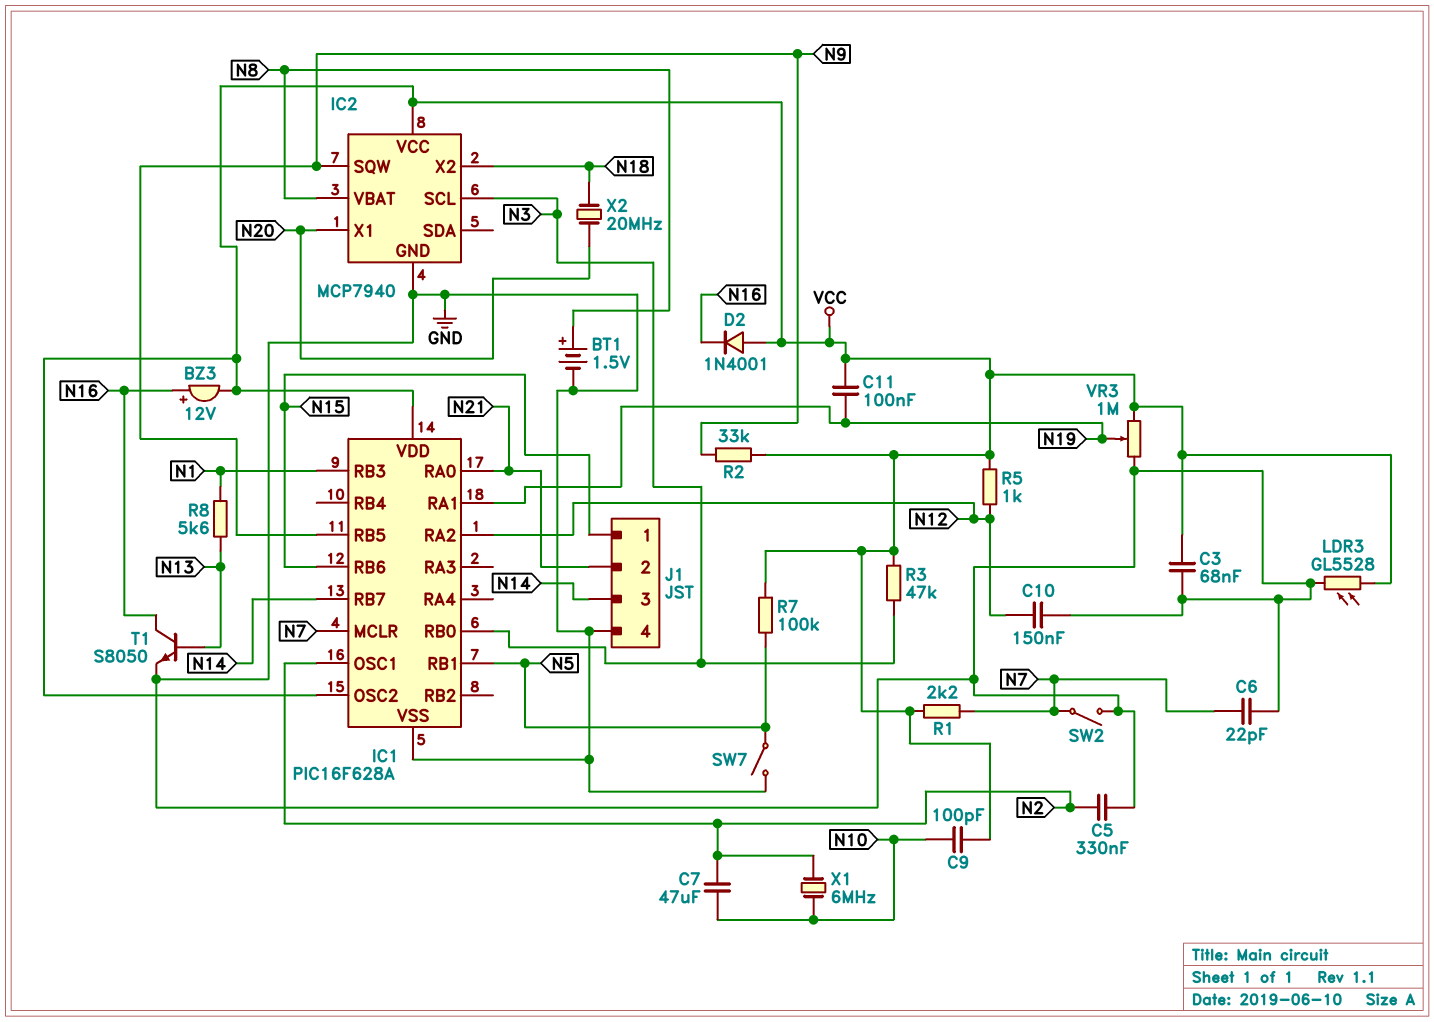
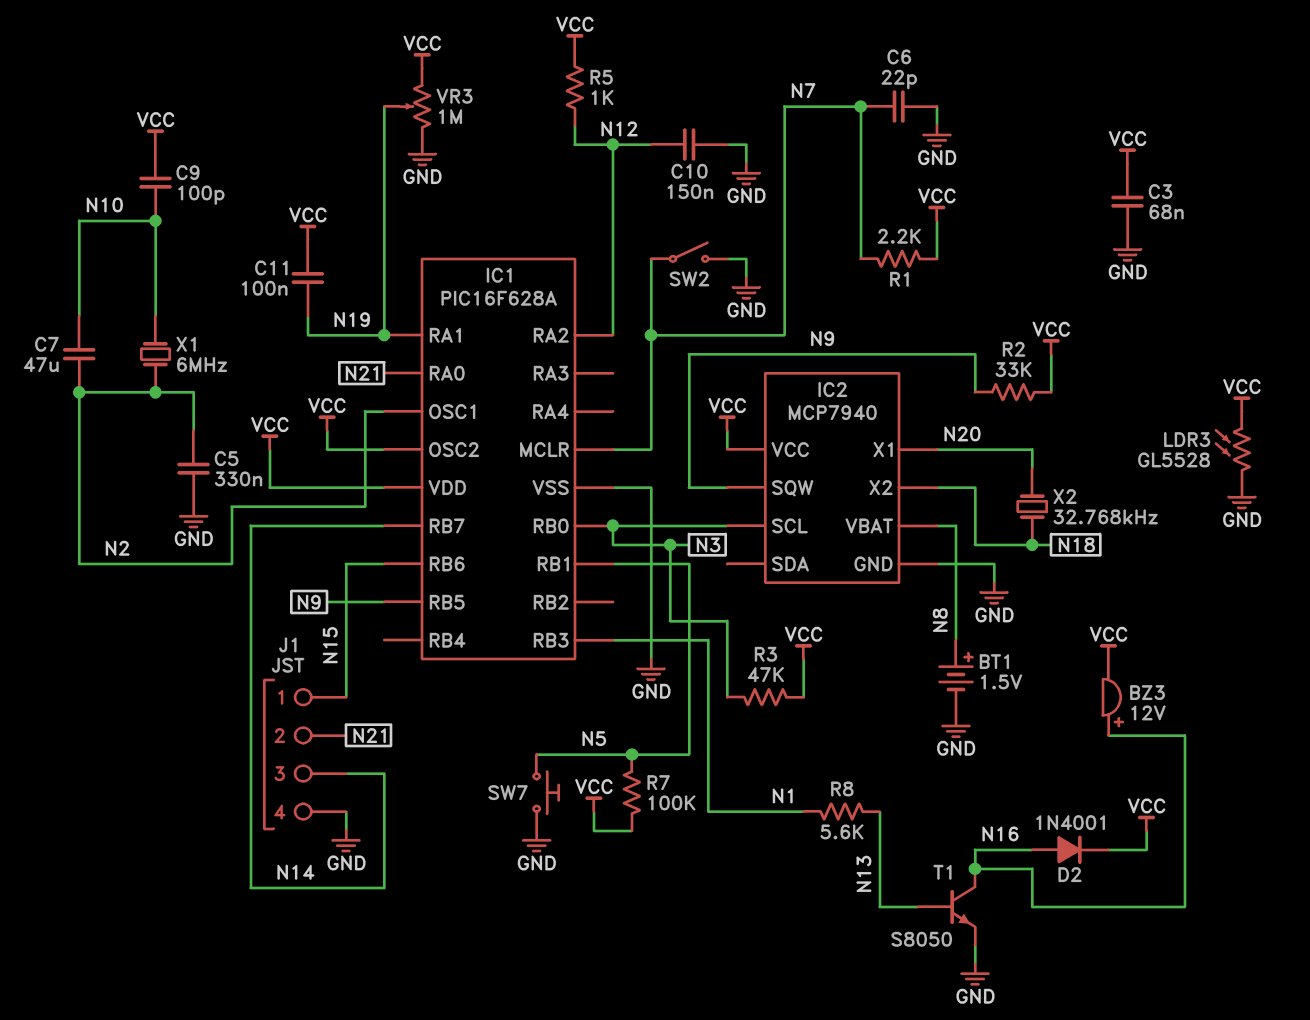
D2: diode 1N4001 (A VCC, K N16) -> diode 1N4001 (A N16, K VCC)
SW7: switch (GND, N5) -> button (GND, N5)
X2: 20MHz (N18, N20) -> 32.768kHz (N18, N20)

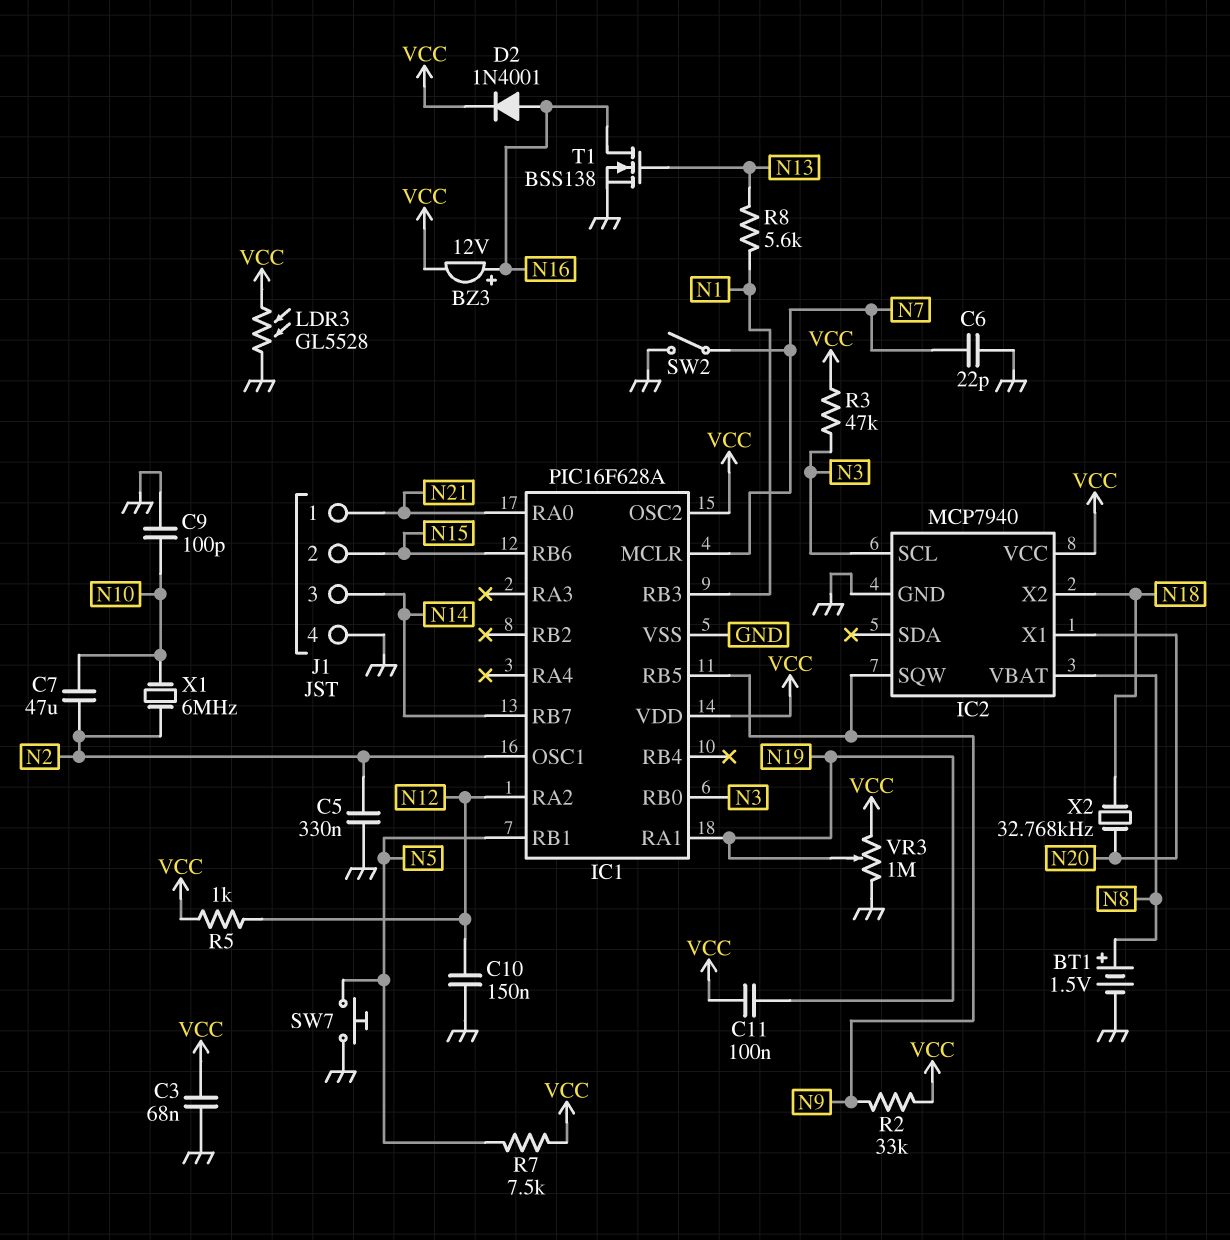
C9: 100pF (N10, VCC) -> 100pF (GND, N10)
J1 pin 1: N15 -> N21
J1 pin 2: N21 -> N15
R1: 2.2k (N7, VCC) -> none
R7: 100k (N5, VCC) -> 7.5k (N5, VCC)
T1: NPN S8050 (B N13, C N16, E GND) -> NMOS BSS138 (G N13, D N16, S GND)

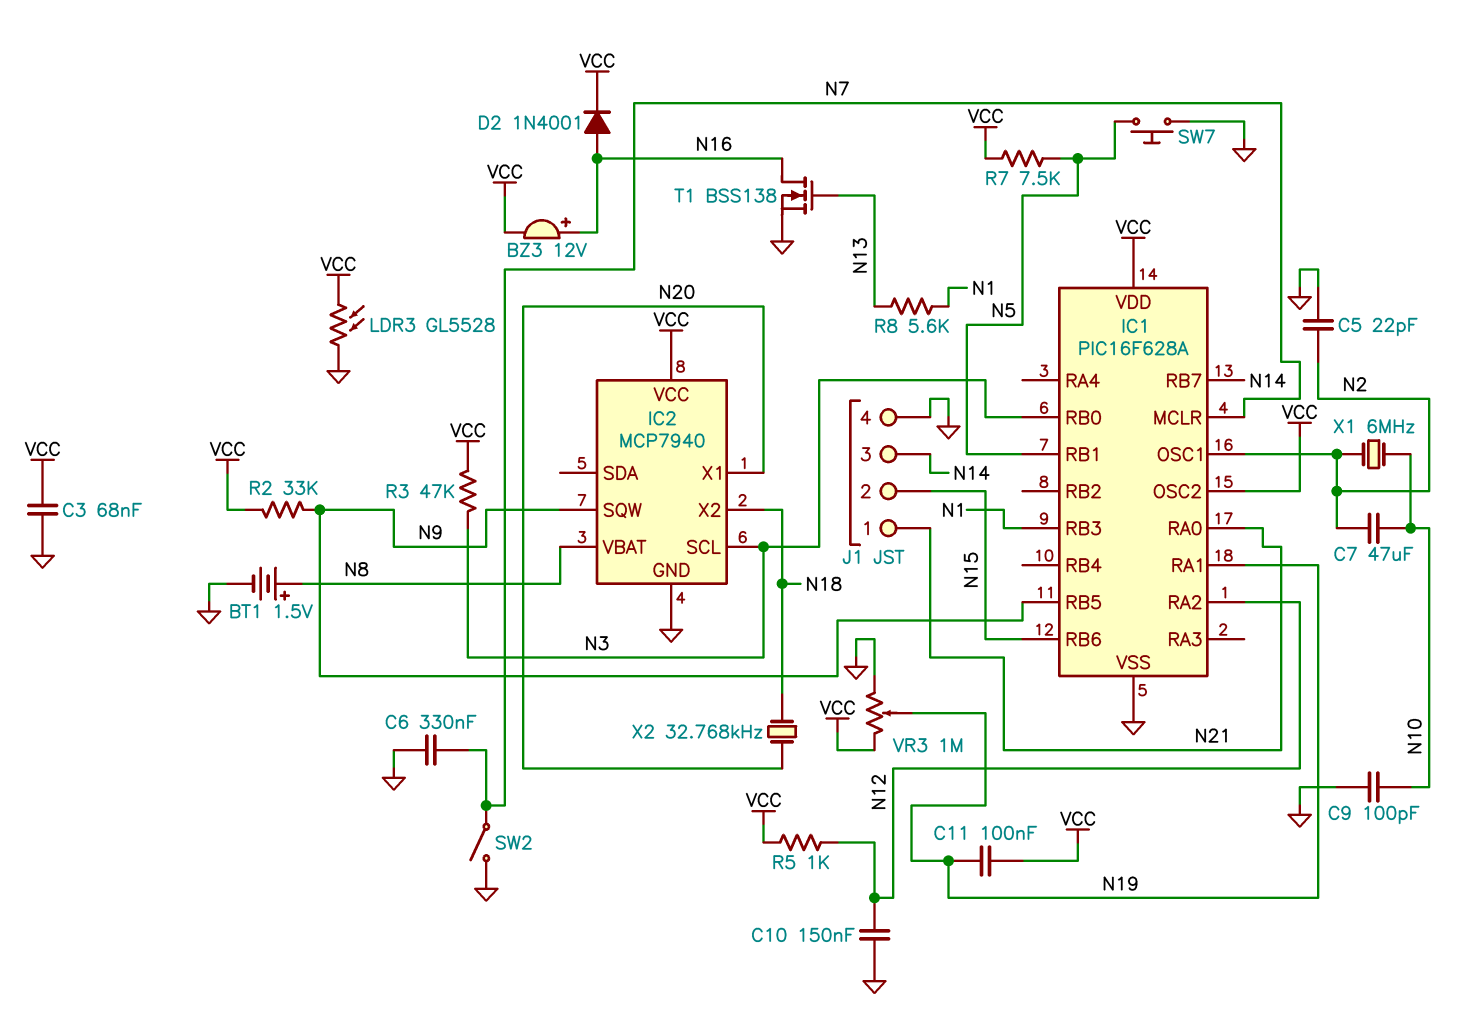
C5: 330nF (GND, N2) -> 22pF (GND, N2)
C6: 22pF (GND, N7) -> 330nF (GND, N7)

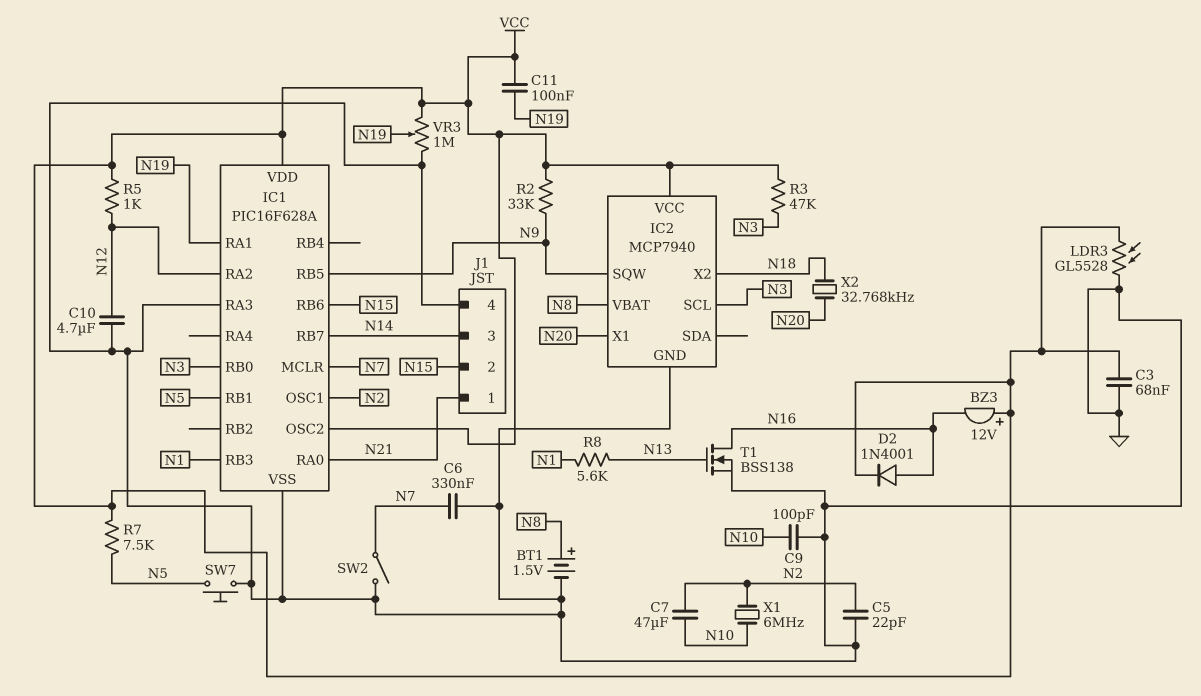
BZ3: buzzer 12V (plus N16, minus VCC) -> buzzer 12V (plus VCC, minus N16)
C10: 150nF (GND, N12) -> 4.7uF (GND, N12)
IC1 pin RA3: none -> GND

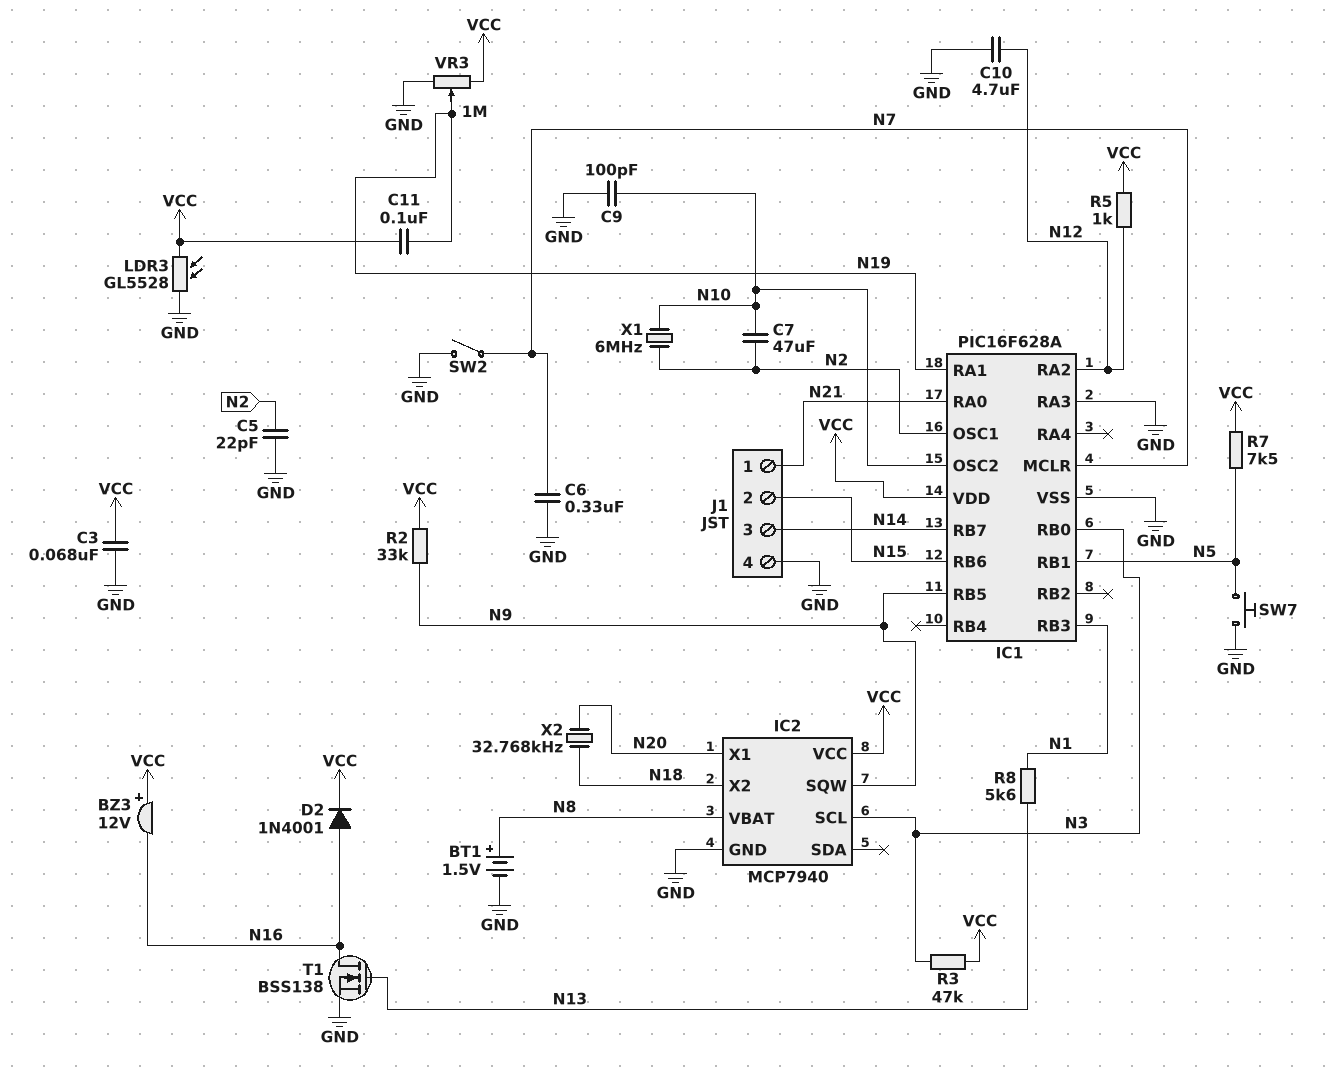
IC1 pin OSC2: VCC -> N10

